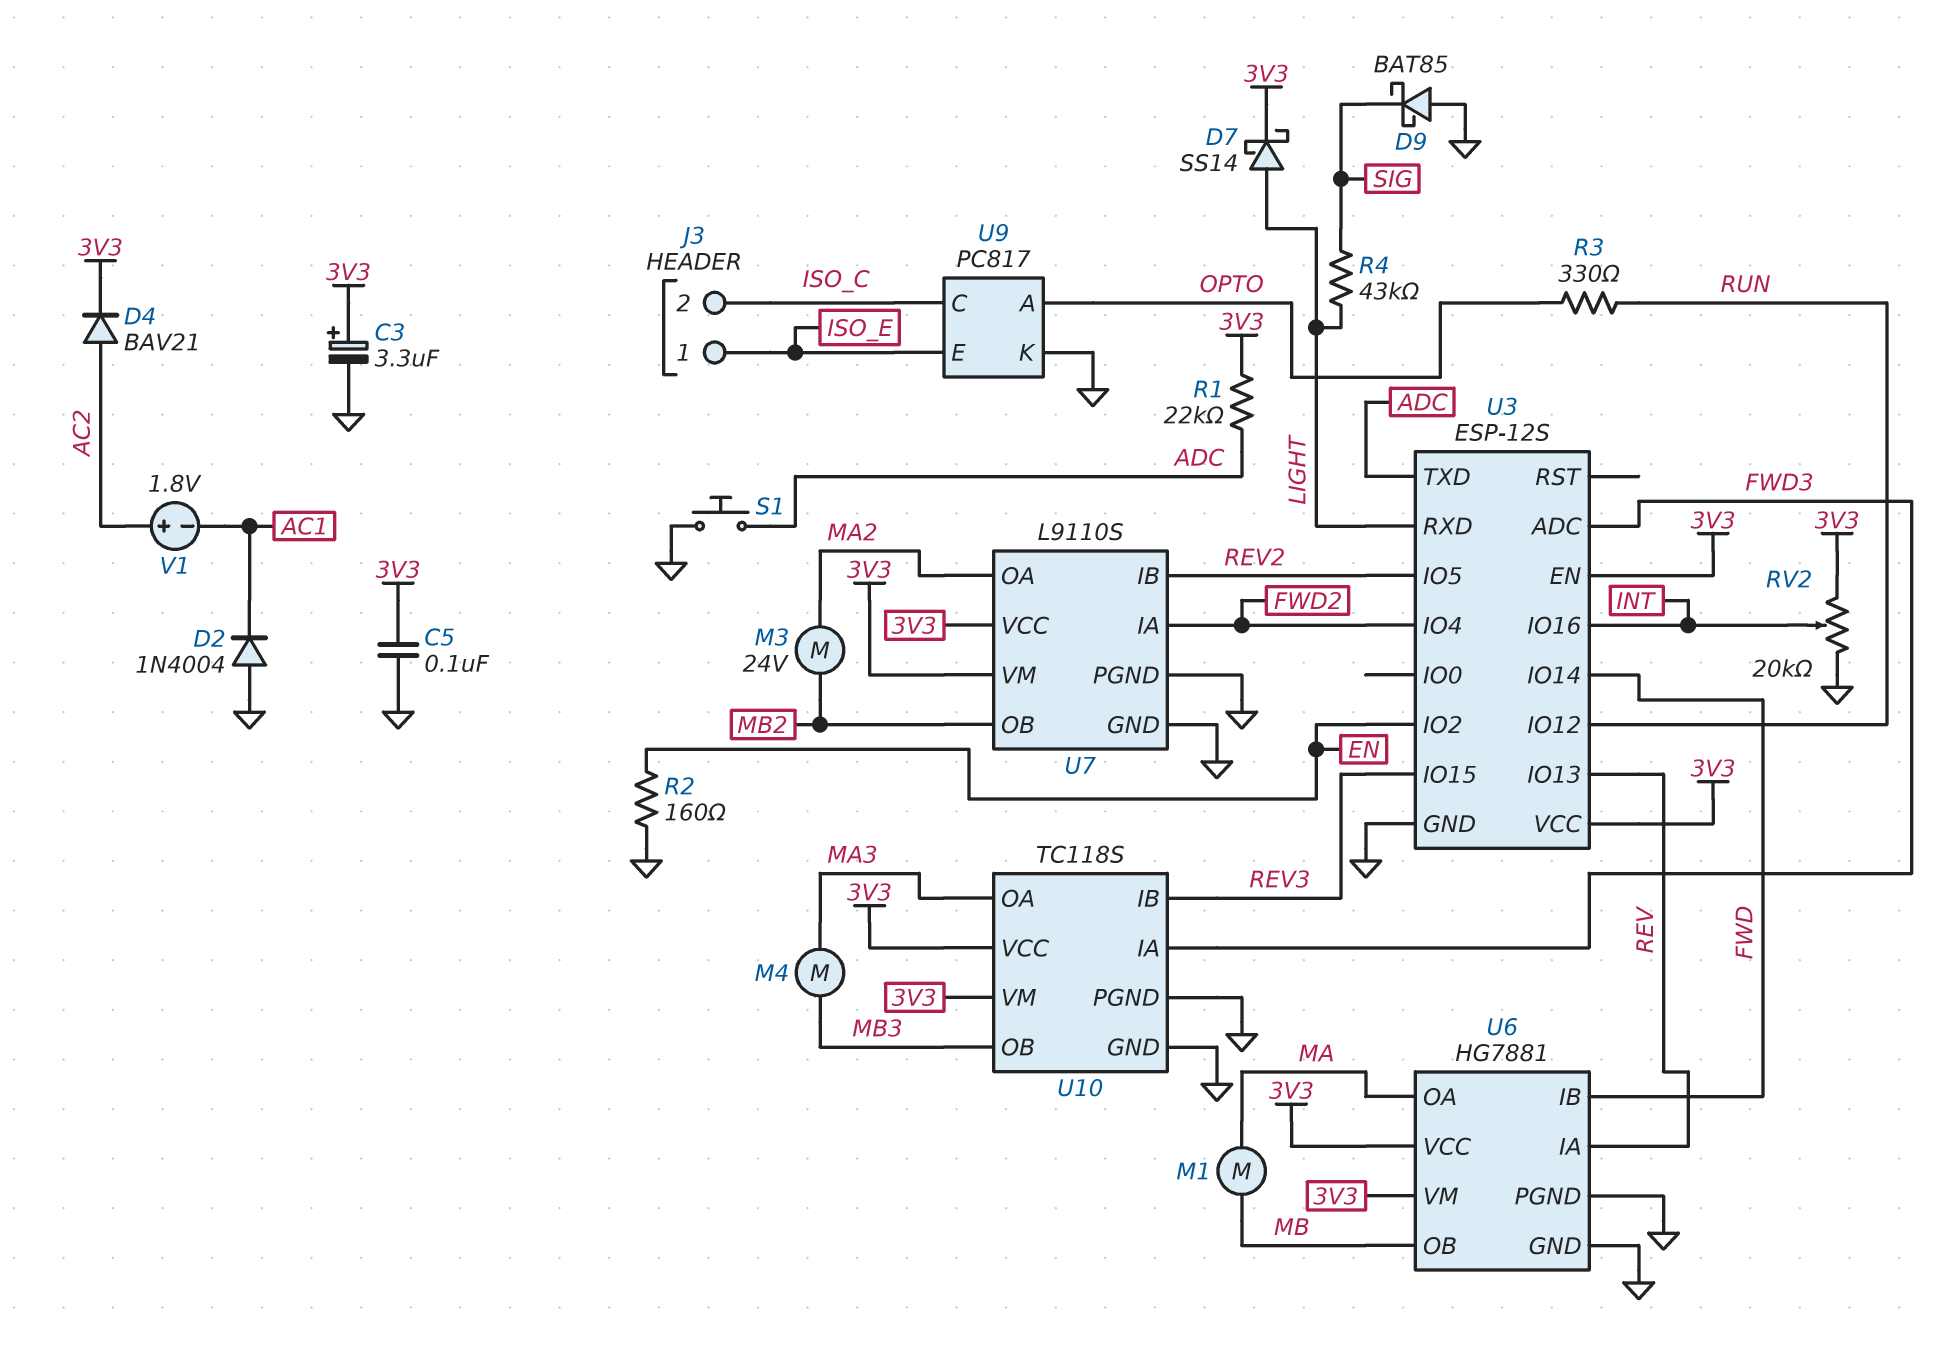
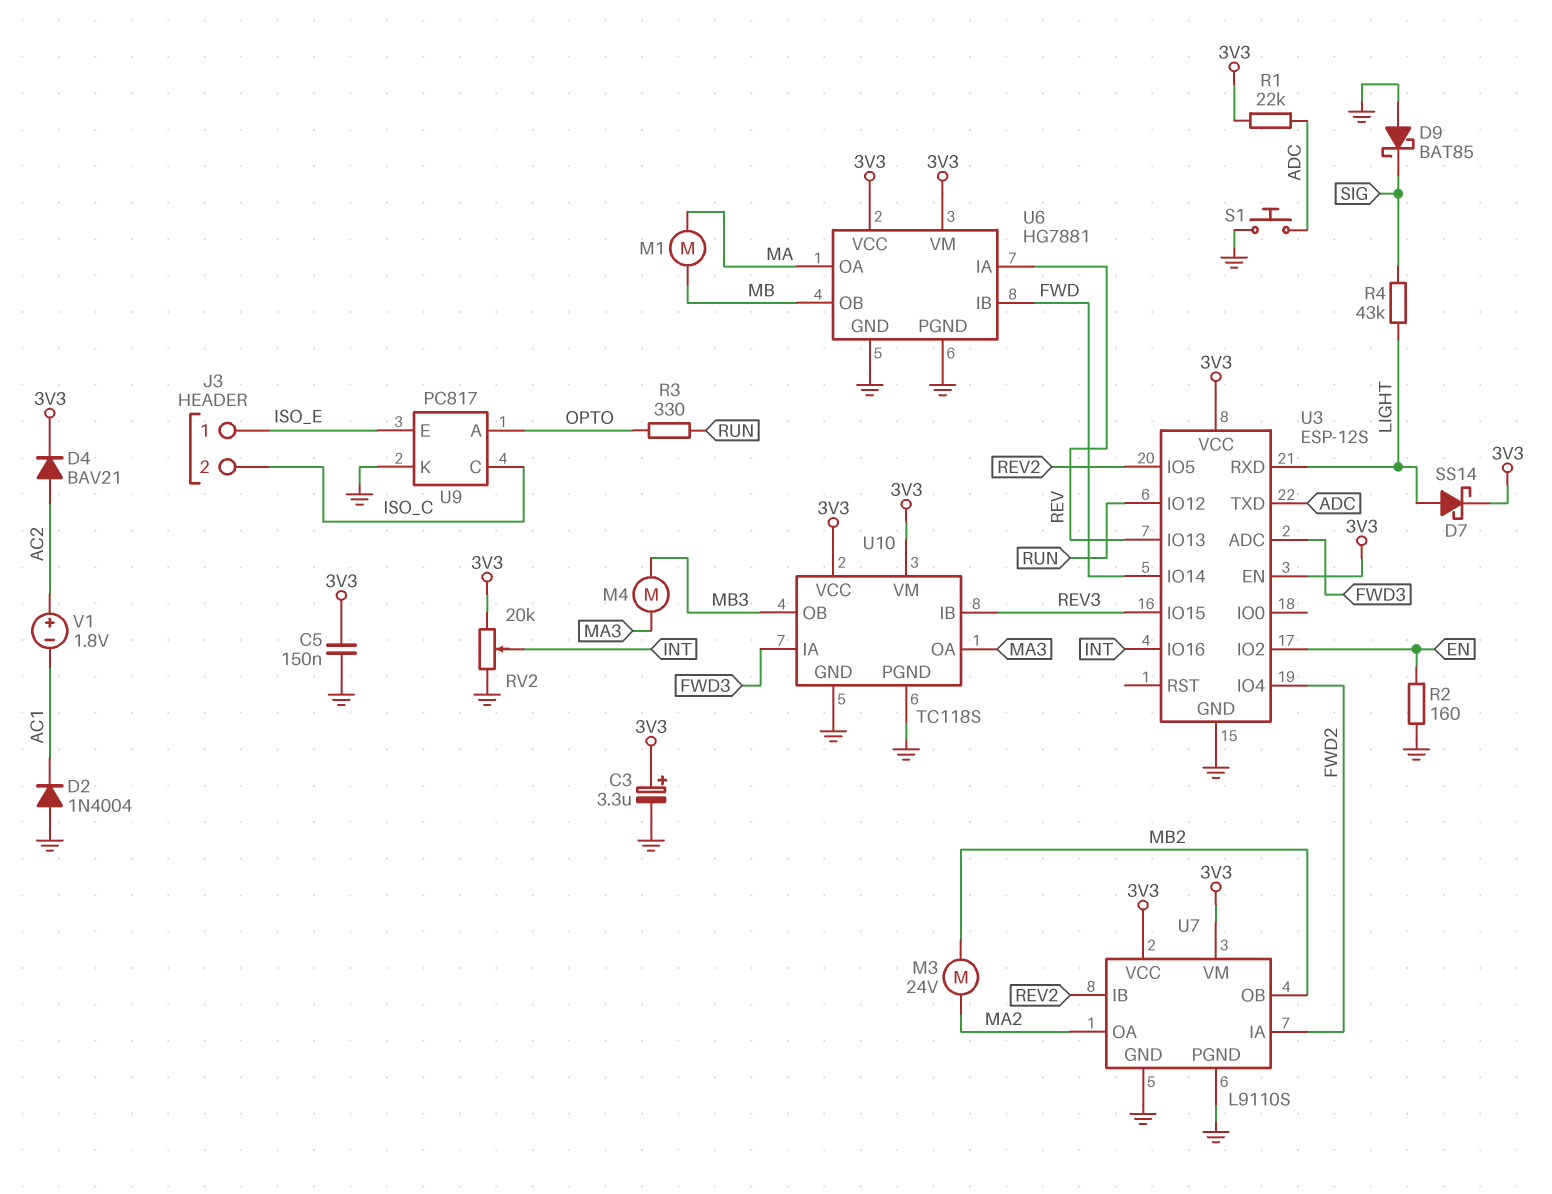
C5: 100nF (3V3, GND) -> 150nF (3V3, GND)

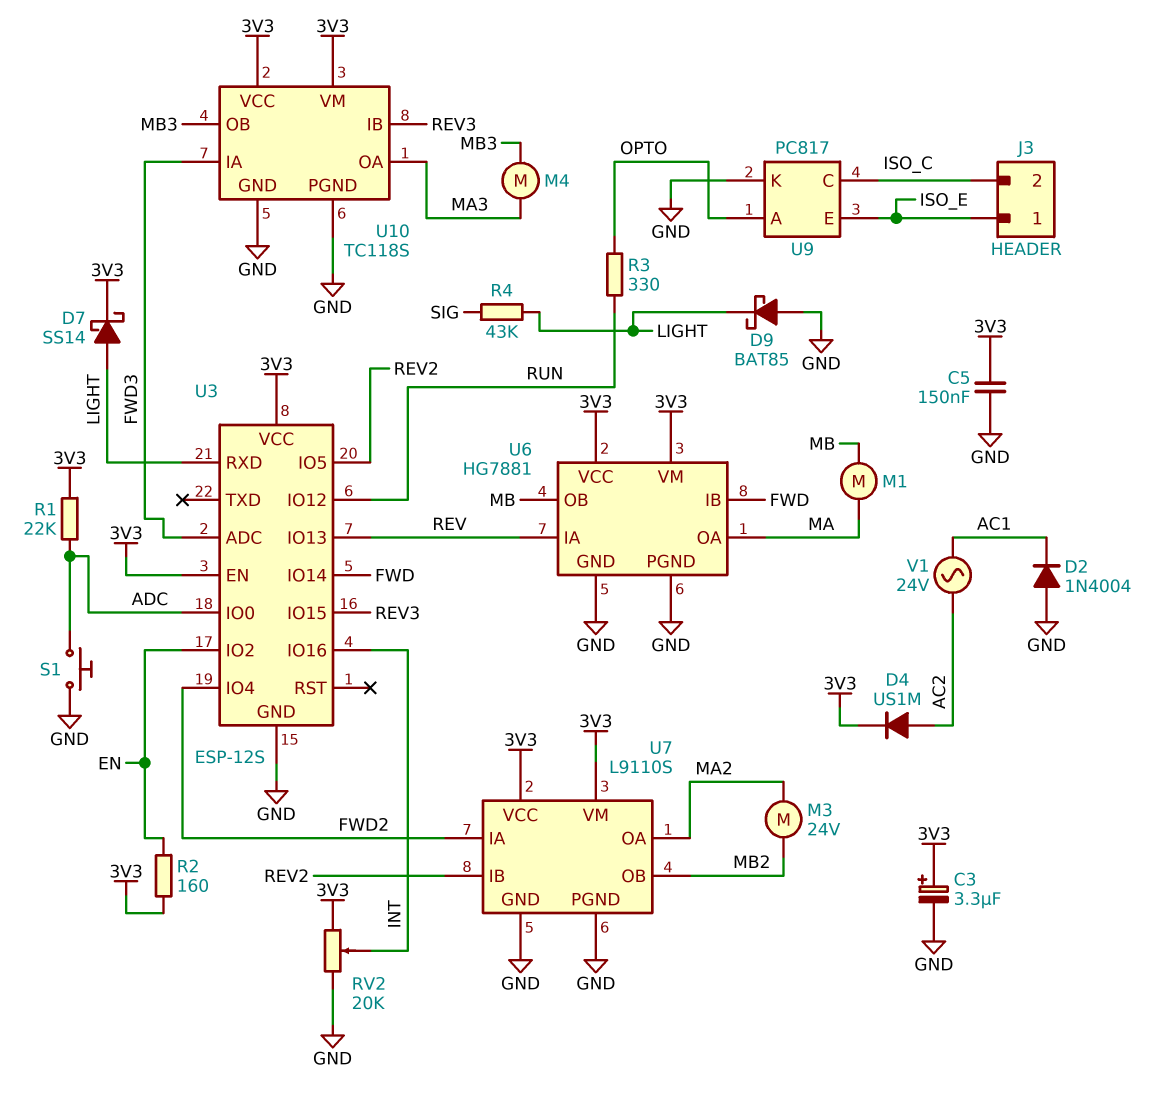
D4: diode BAV21 (A AC2, K 3V3) -> diode US1M (A AC2, K 3V3)
D9: schottky BAT85 (A GND, K SIG) -> schottky BAT85 (A GND, K LIGHT)
R2: 160 (EN, GND) -> 160 (3V3, EN)
U3 pin IO0: none -> ADC
U3 pin TXD: ADC -> none
V1: 1.8V (plus AC2, minus AC1) -> AC 24V (AC1, AC2)

